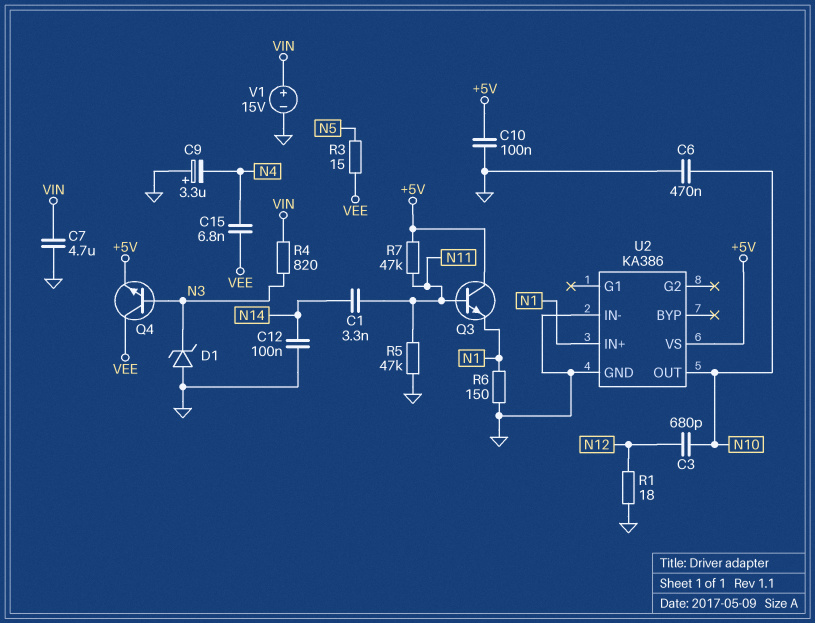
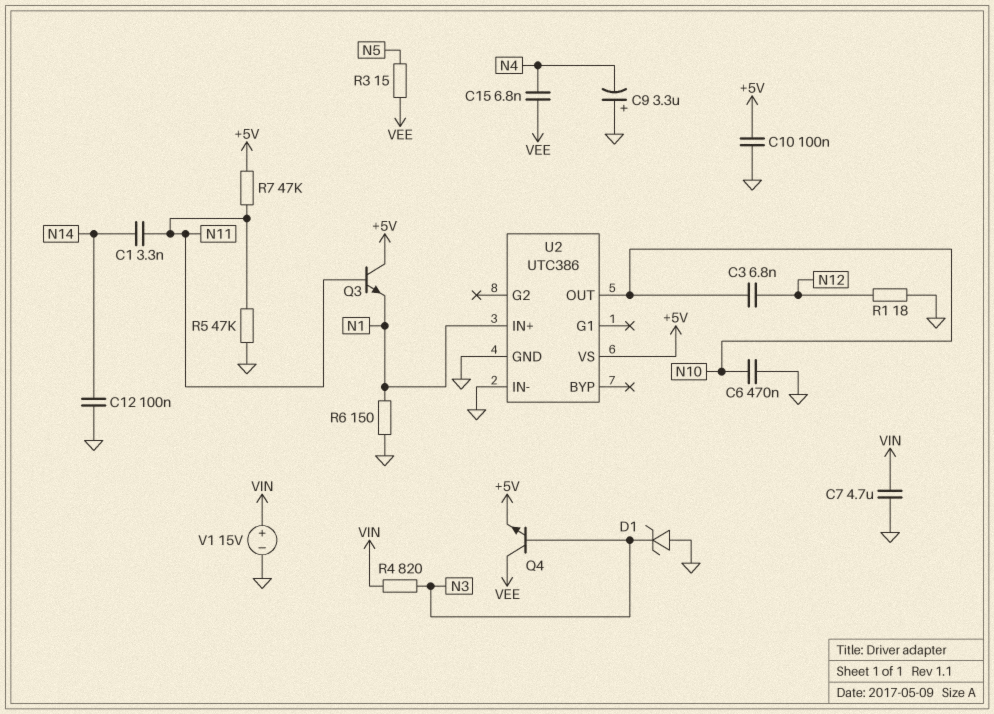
C3: 680pF (N10, N12) -> 6.8nF (N10, N12)
U2: KA386 -> UTC386

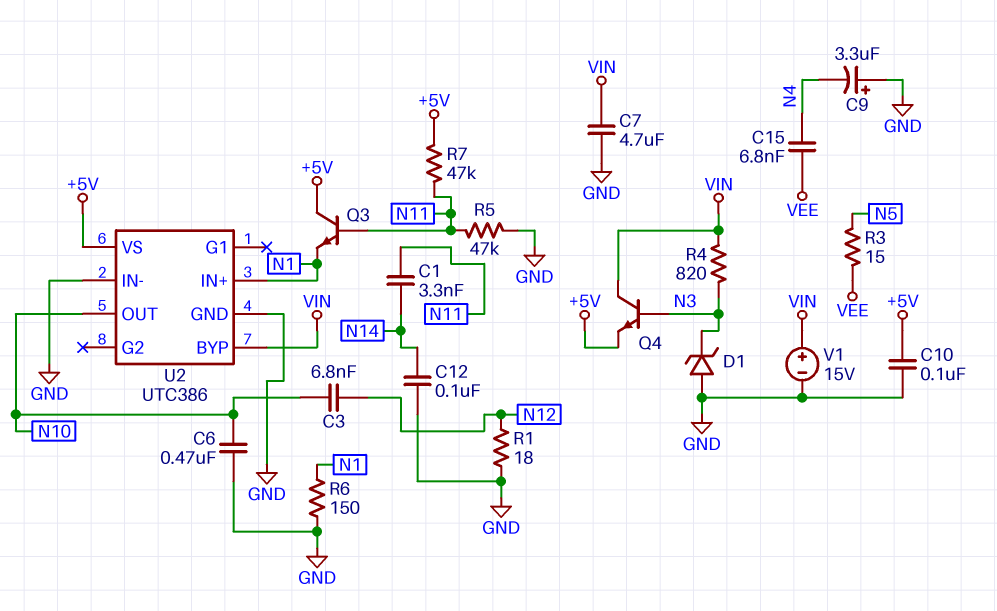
Q4: NPN (B N3, C VEE, E +5V) -> NPN (B N3, C VIN, E +5V)
U2 pin BYP: none -> VIN

